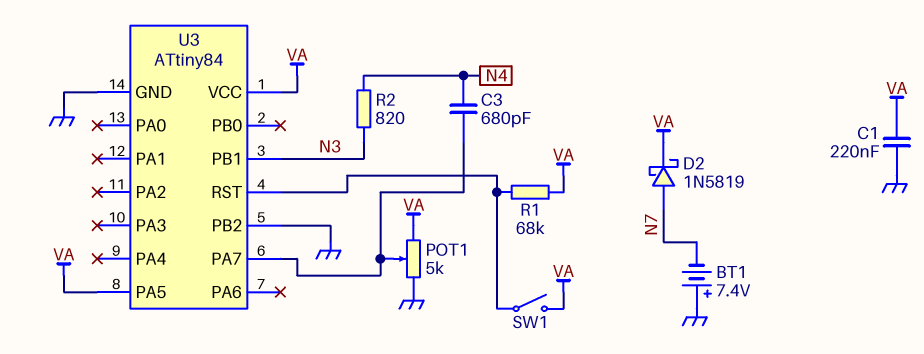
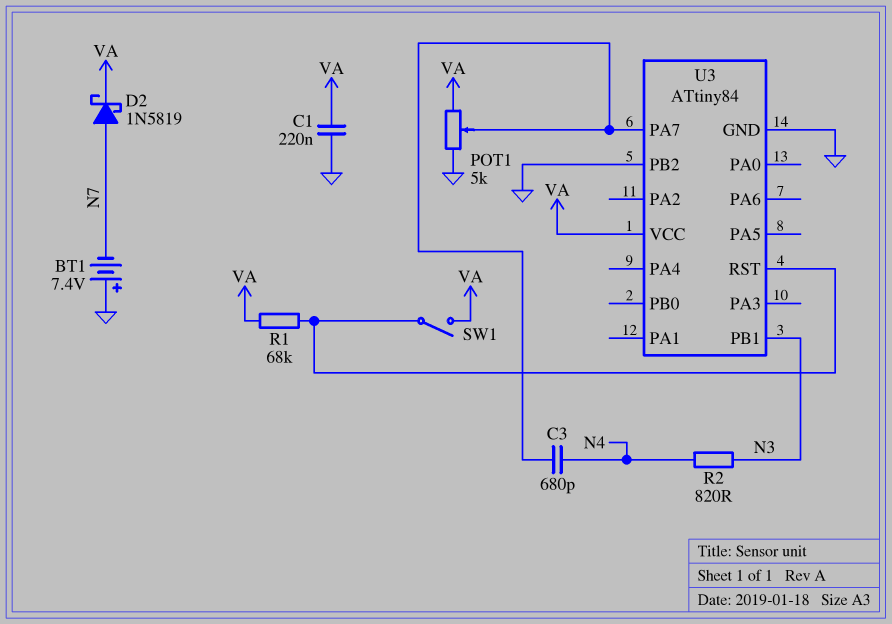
U3 pin PA5: VA -> none

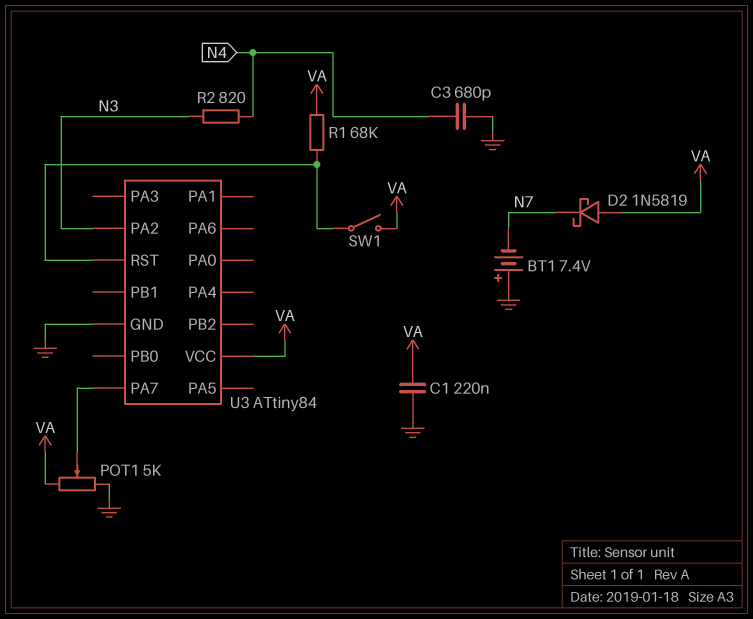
C3: 680pF (N4, U3/PA7) -> 680pF (GND, N4)
D2: schottky 1N5819 (A N7, K VA) -> schottky 1N5819 (A VA, K N7)
U3 pin PA2: none -> N3
U3 pin PB1: N3 -> none
U3 pin PB2: GND -> none

